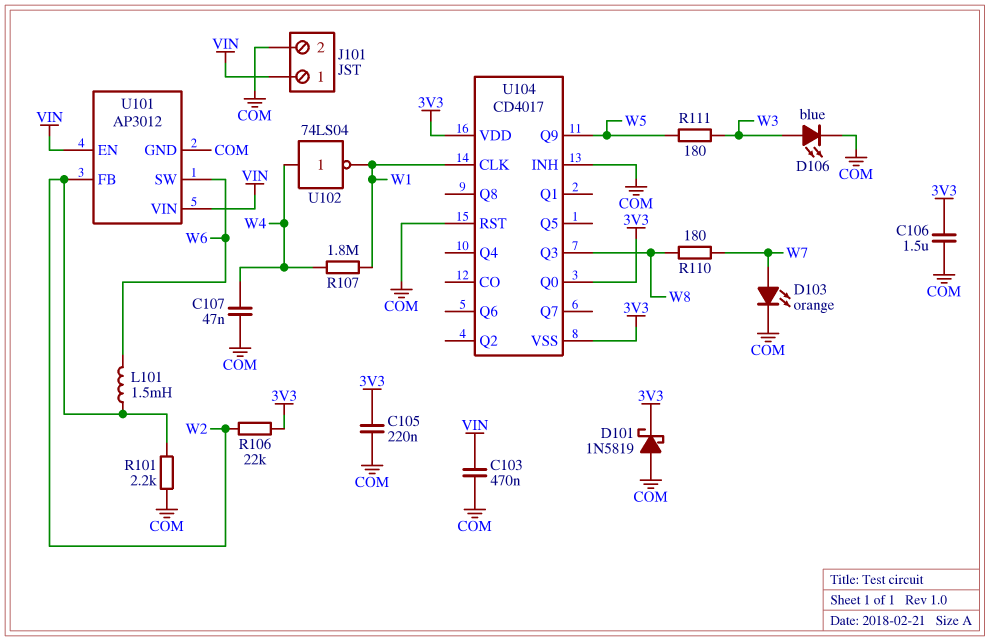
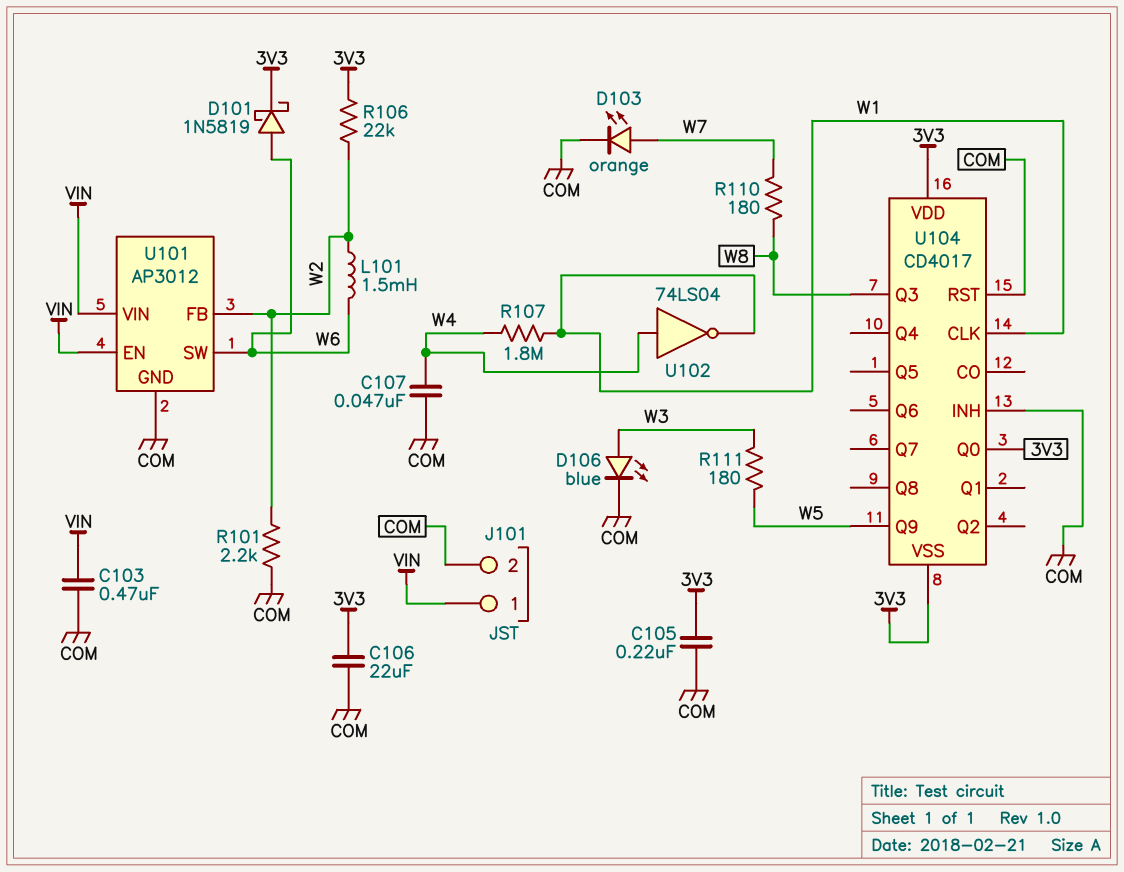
C106: 1.5uF (3V3, COM) -> 22uF (3V3, COM)
D101: schottky 1N5819 (A COM, K 3V3) -> schottky 1N5819 (A W6, K 3V3)

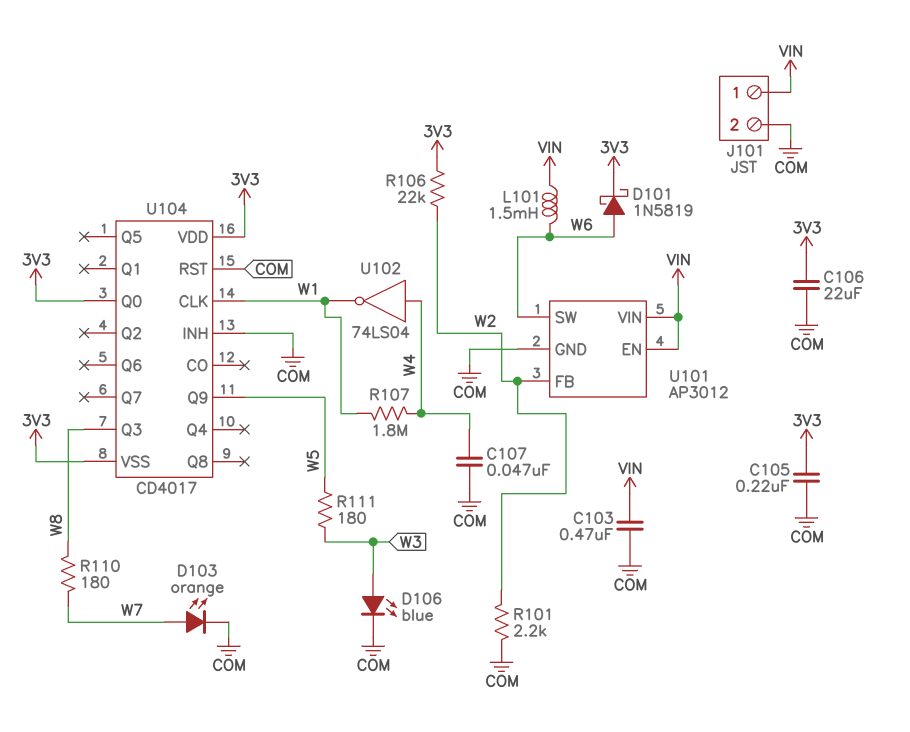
L101: 1.5mH (W2, W6) -> 1.5mH (VIN, W6)

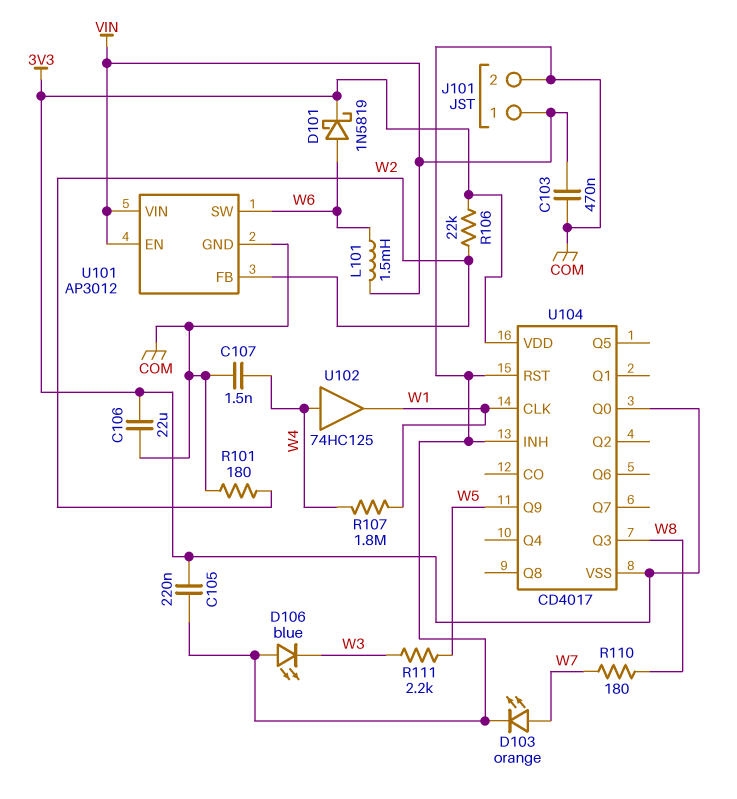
C107: 47nF (COM, W4) -> 1.5nF (COM, W4)
D106: LED blue (A W3, K COM) -> LED blue (A COM, K W3)
R101: 2.2k (COM, W2) -> 180 (COM, W2)
R111: 180 (W3, W5) -> 2.2k (W3, W5)
U102: NOT 74LS04 (in W4, out W1) -> buffer 74HC125 (in W4, out W1)

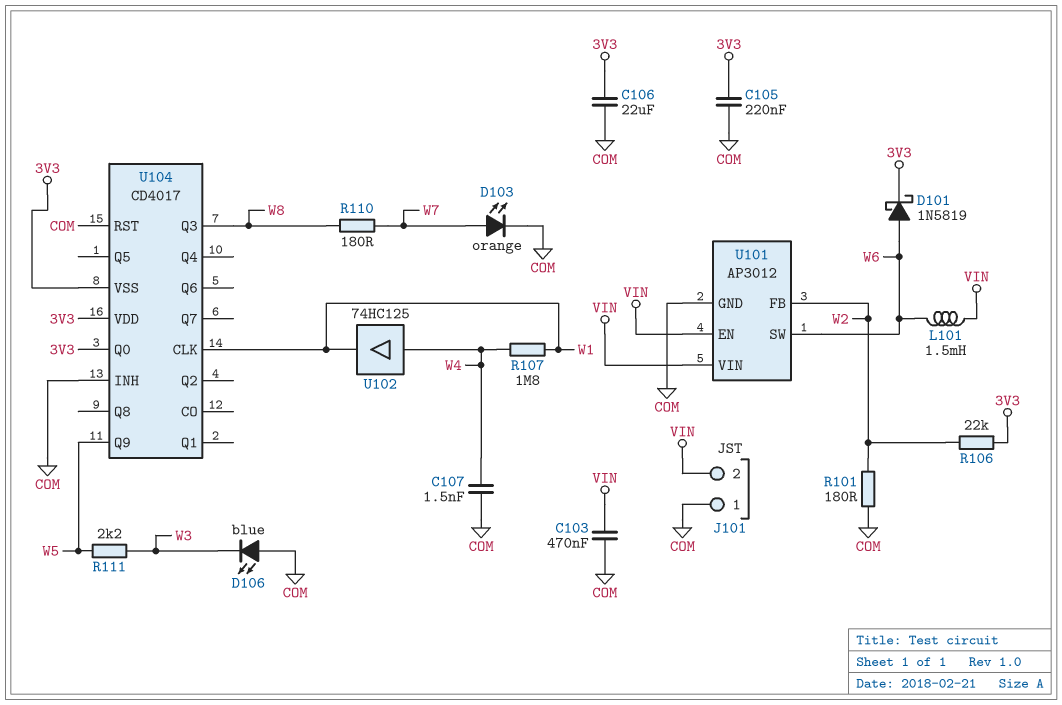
J101 pin 1: VIN -> COM
J101 pin 2: COM -> VIN

